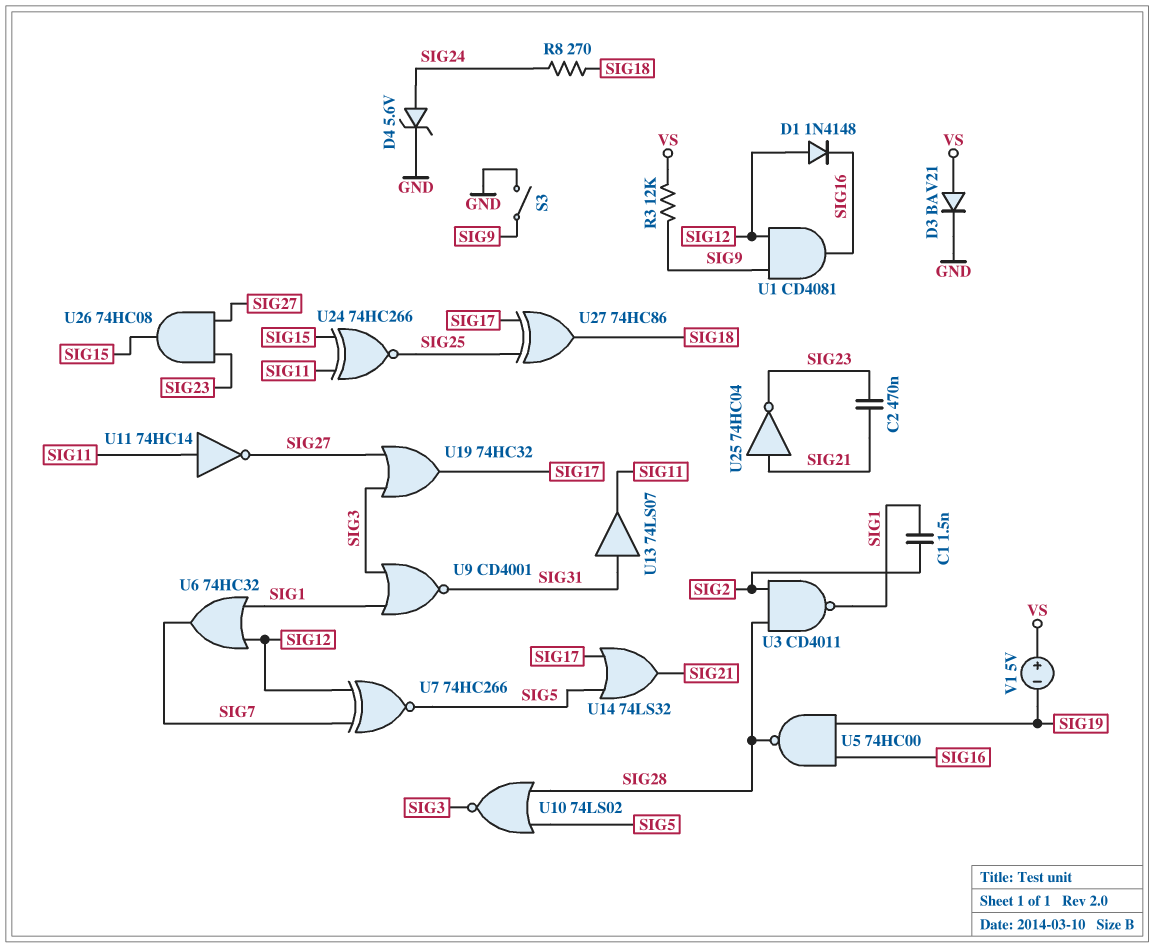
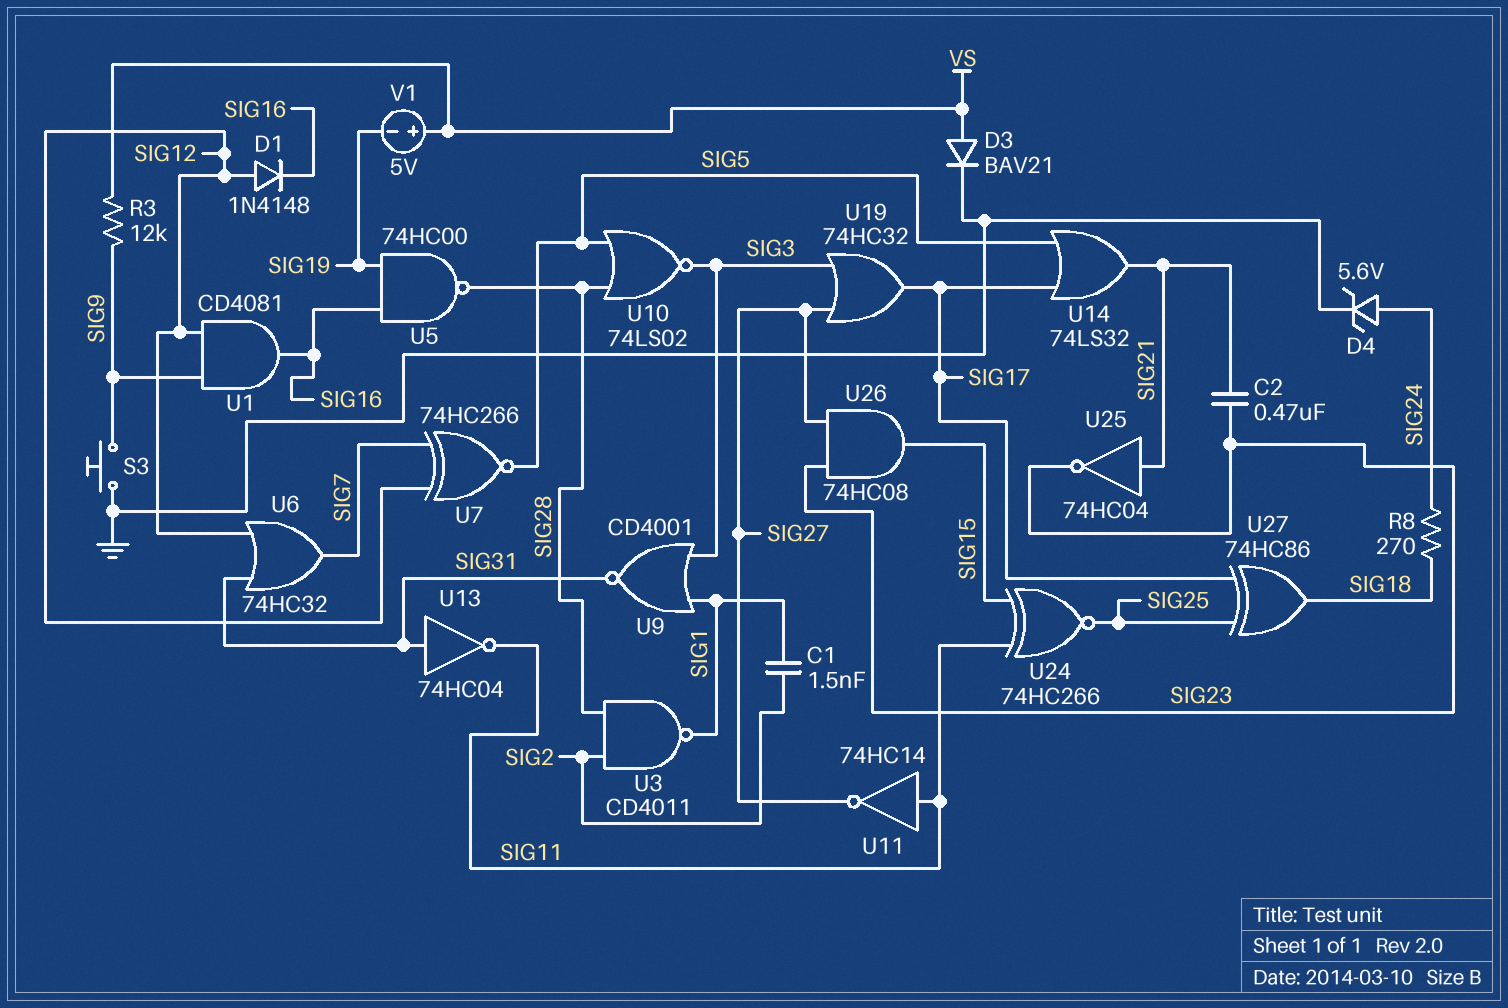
S3: switch (GND, SIG9) -> button (GND, SIG9)
U6: OR 74HC32 (in SIG1, in SIG12, out SIG7) -> OR 74HC32 (in SIG12, in SIG31, out SIG7)
U13: buffer 74LS07 (in SIG31, out SIG11) -> NOT 74HC04 (in SIG31, out SIG11)

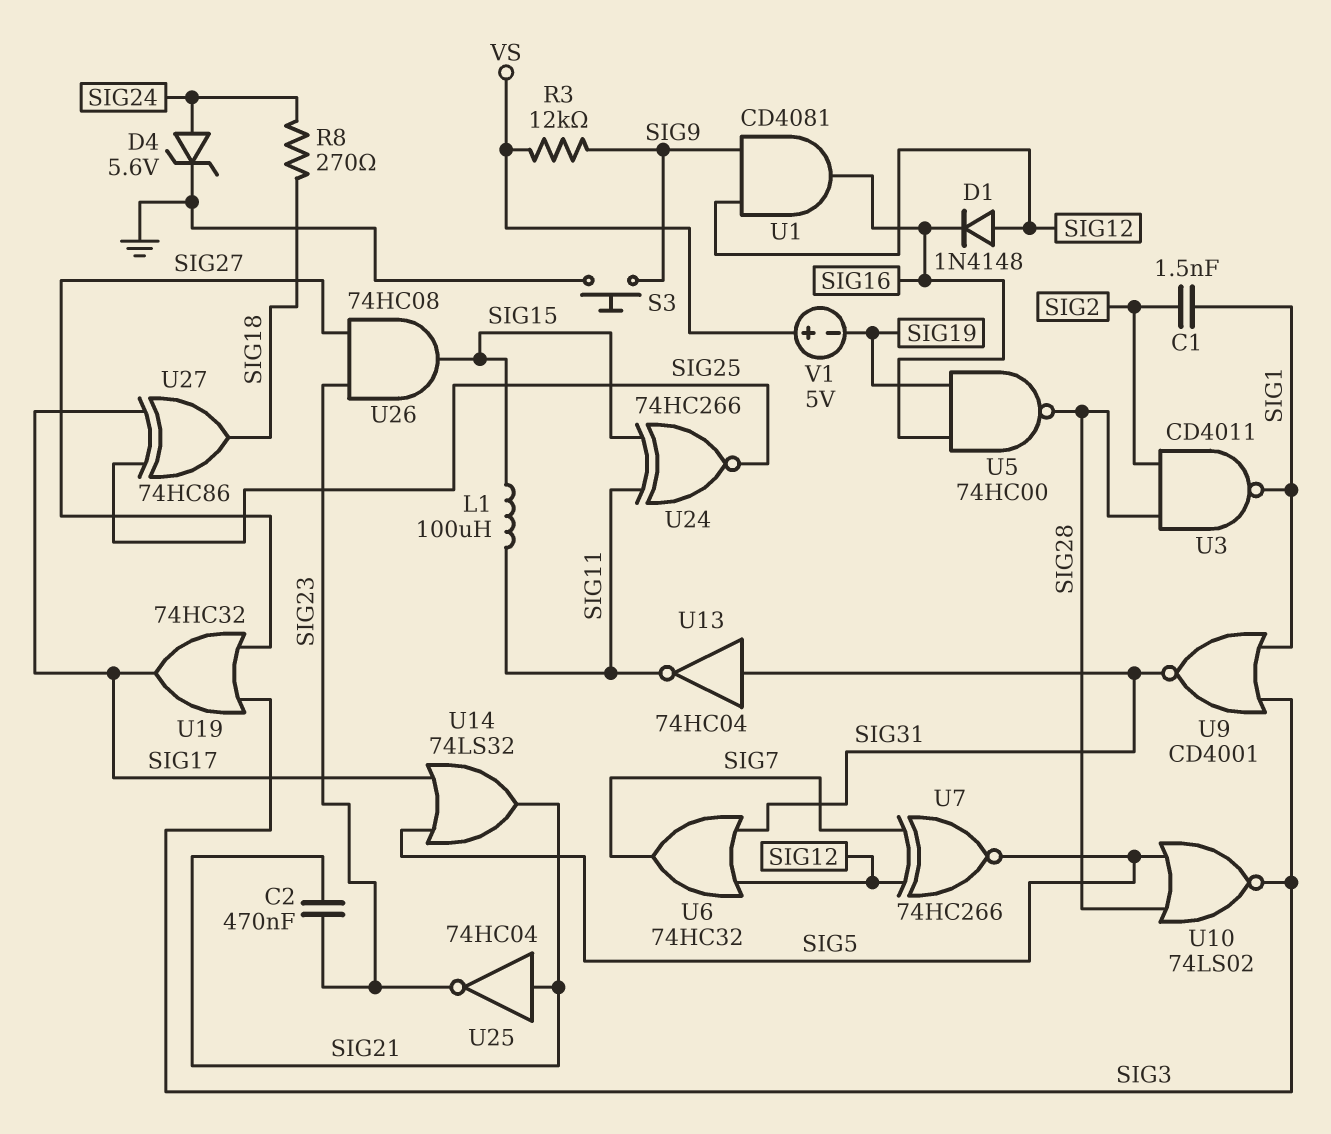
D3: diode BAV21 (A VS, K GND) -> none
L1: none -> 100uH (SIG11, SIG15)
U11: NOT 74HC14 (in SIG11, out SIG27) -> none

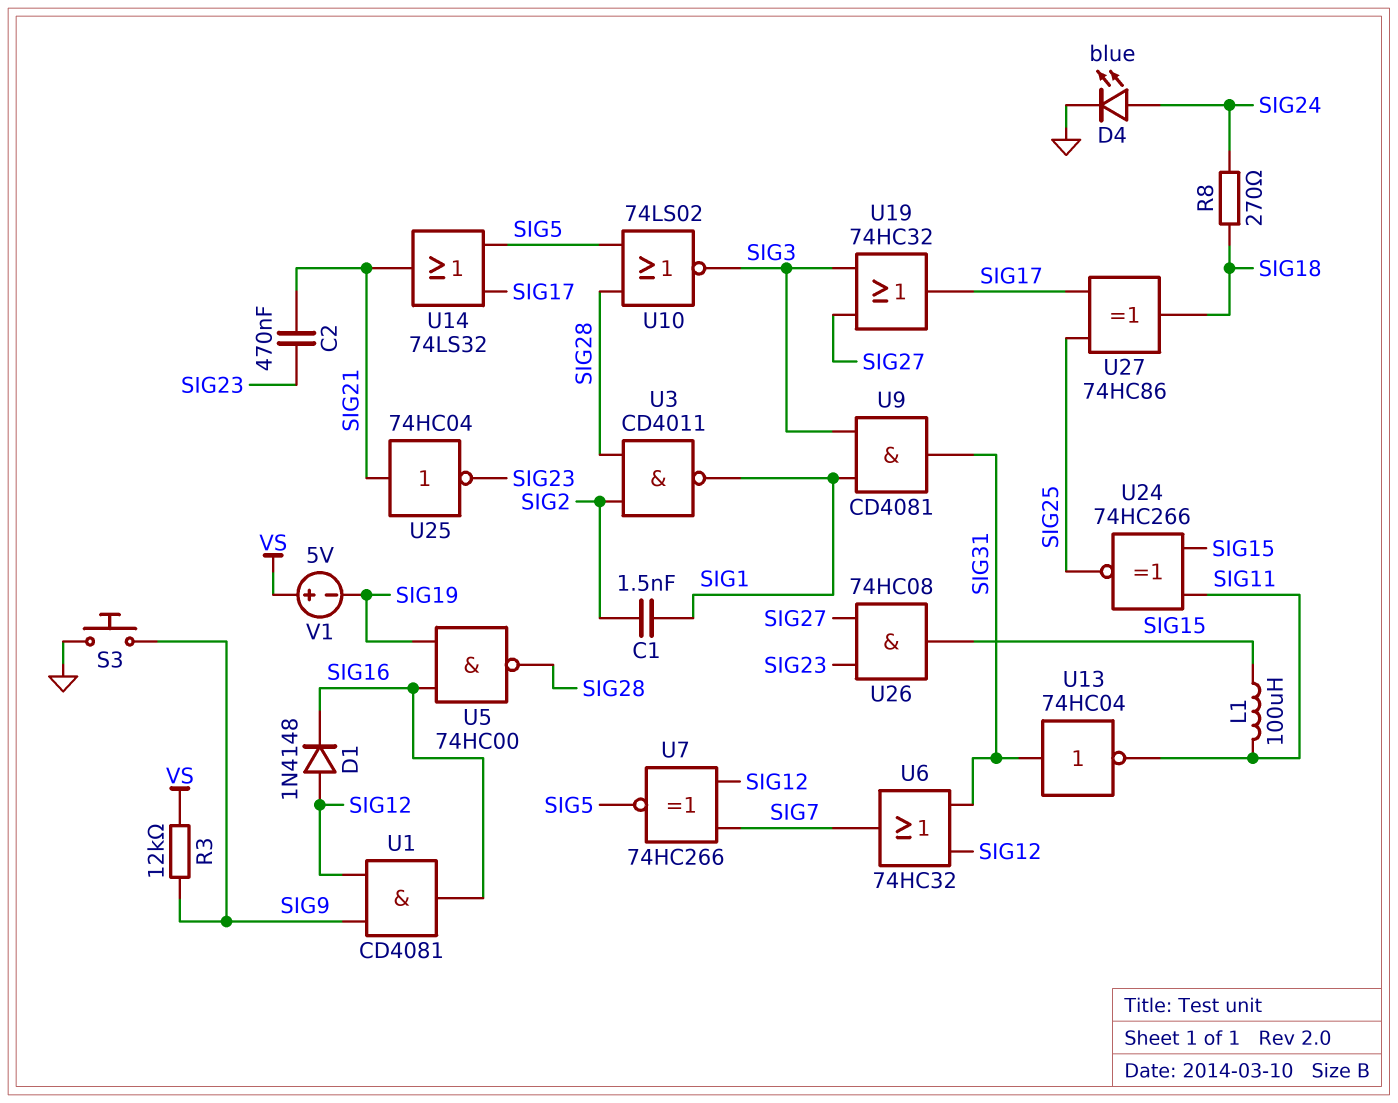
D4: zener 5.6V (A SIG24, K GND) -> LED blue (A SIG24, K GND)
U9: NOR CD4001 (in SIG1, in SIG3, out SIG31) -> AND CD4081 (in SIG1, in SIG3, out SIG31)

